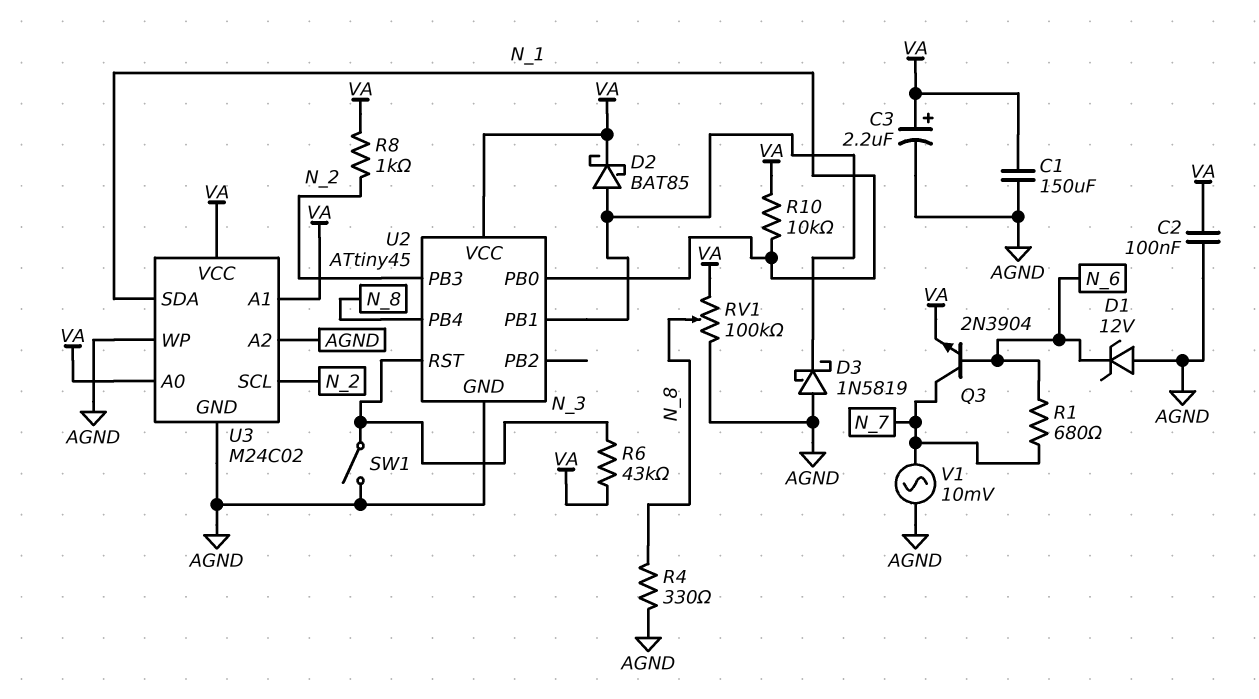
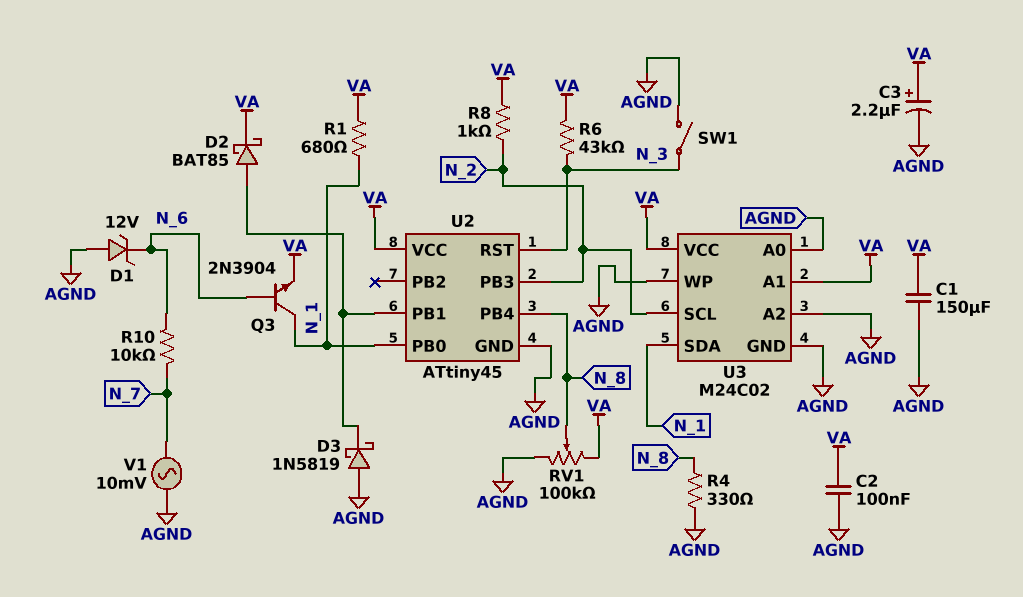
Q3: NPN 2N3904 (B N_6, C N_7, E VA) -> NPN 2N3904 (B N_6, C N_1, E VA)
R1: 680 (N_6, N_7) -> 680 (N_1, VA)
R10: 10k (N_1, VA) -> 10k (N_6, N_7)
U3 pin A0: VA -> AGND

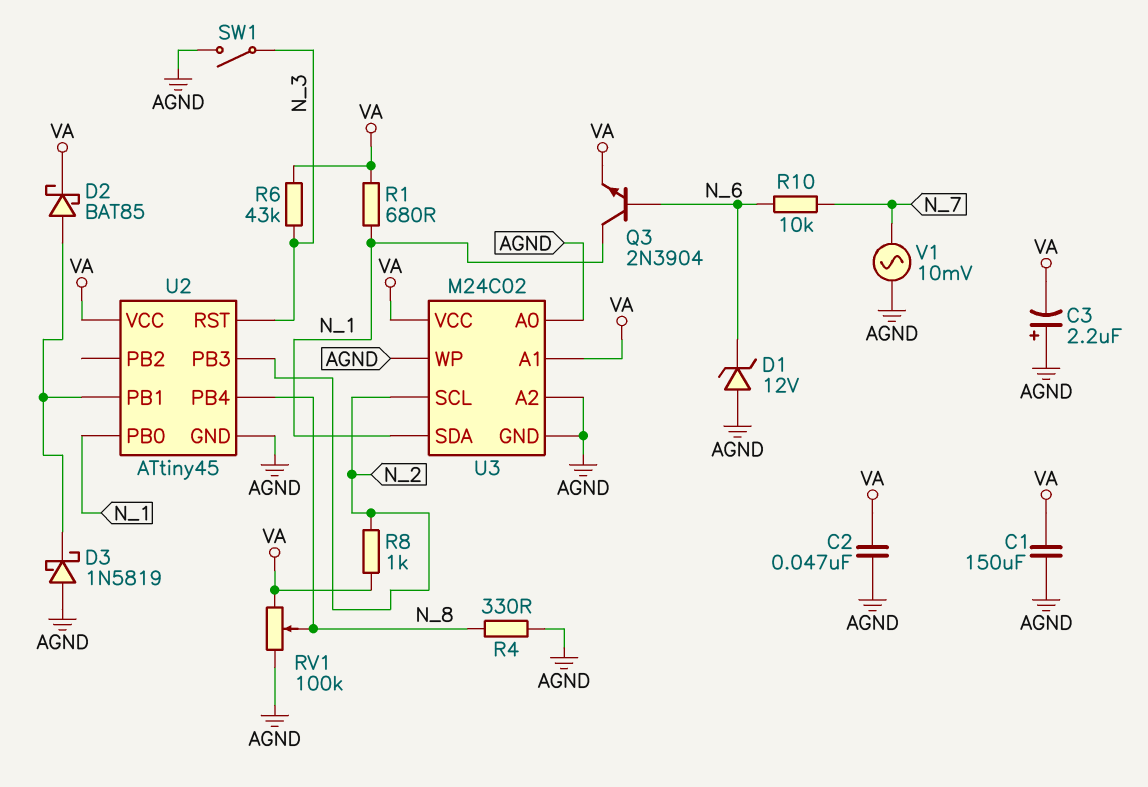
C2: 100nF (AGND, VA) -> 47nF (AGND, VA)
C3: 2.2uF (plus VA, minus AGND) -> 2.2uF (plus AGND, minus VA)

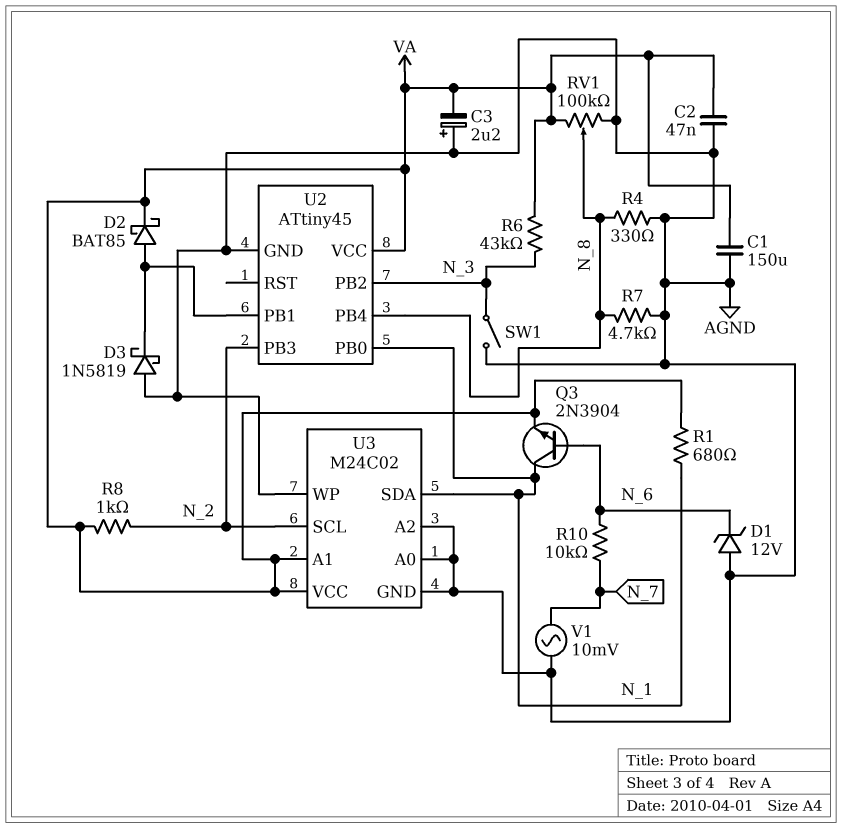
R7: none -> 4.7k (AGND, N_8)
U2 pin PB2: none -> N_3
U2 pin RST: N_3 -> none

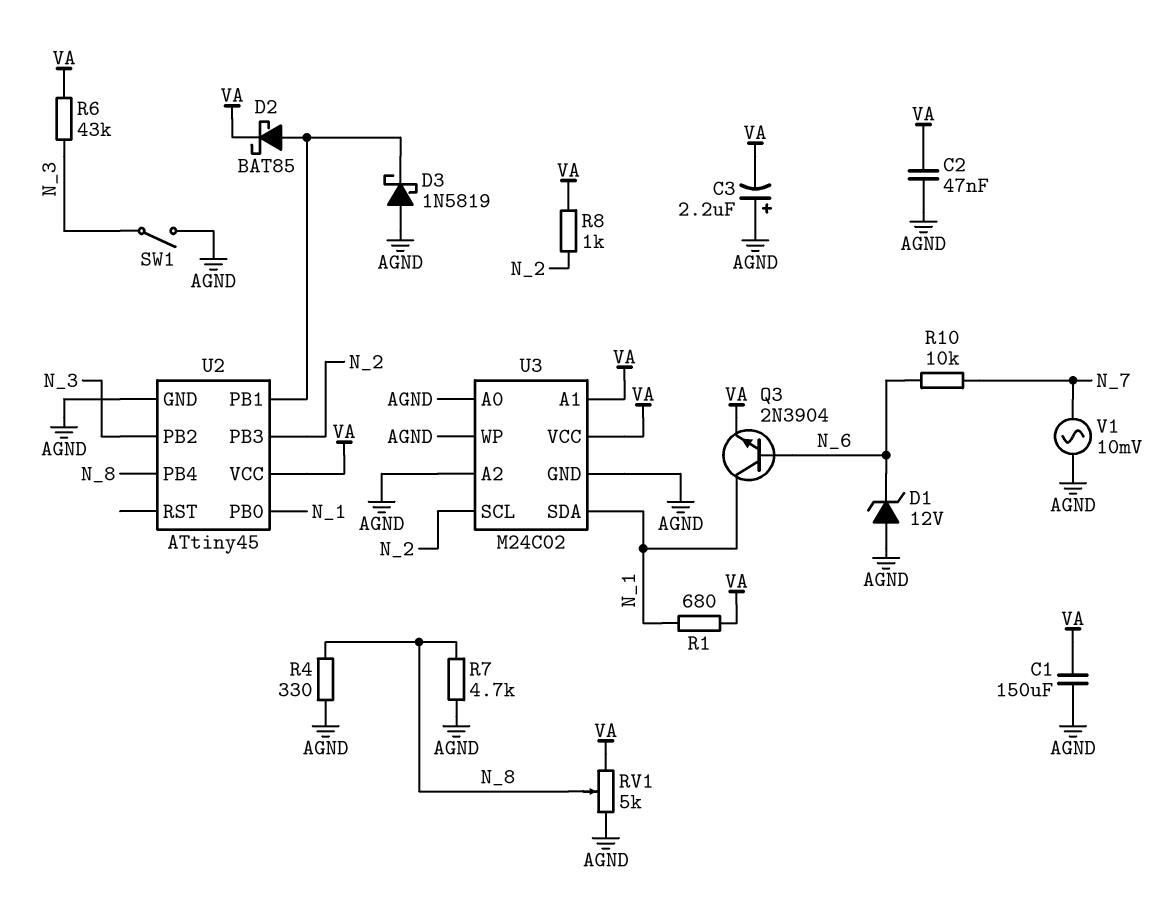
RV1: 100k (AGND, VA, wiper N_8) -> 5k (AGND, VA, wiper N_8)

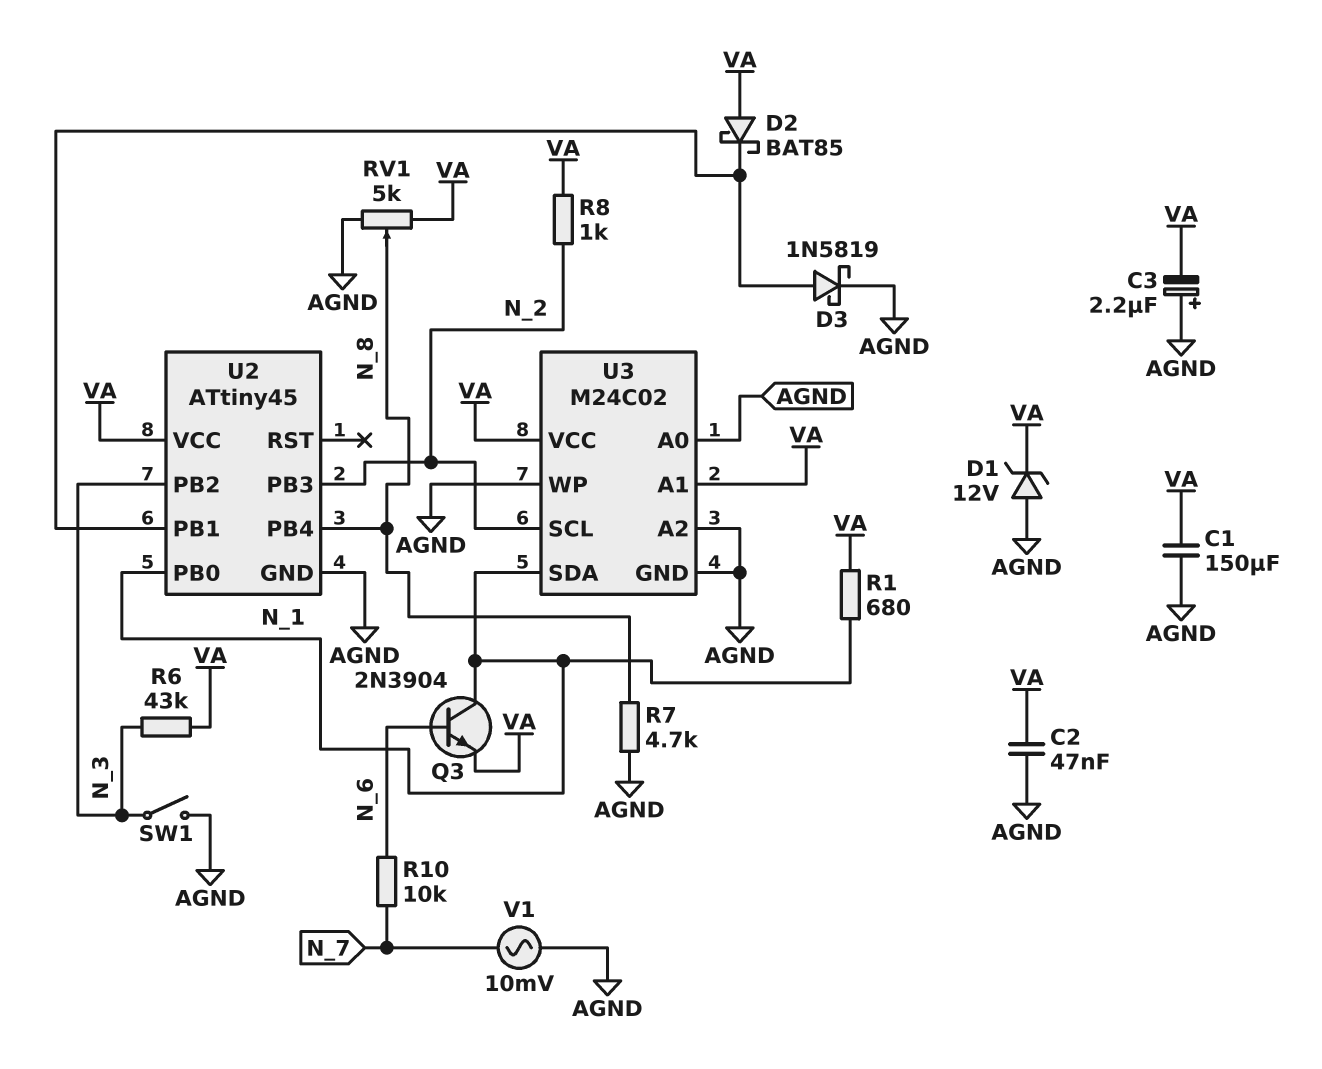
D1: zener 12V (A AGND, K N_6) -> zener 12V (A AGND, K VA)
D2: schottky BAT85 (A U2/PB1, K VA) -> schottky BAT85 (A VA, K U2/PB1)
D3: schottky 1N5819 (A AGND, K U2/PB1) -> schottky 1N5819 (A U2/PB1, K AGND)
R4: 330 (AGND, N_8) -> none

